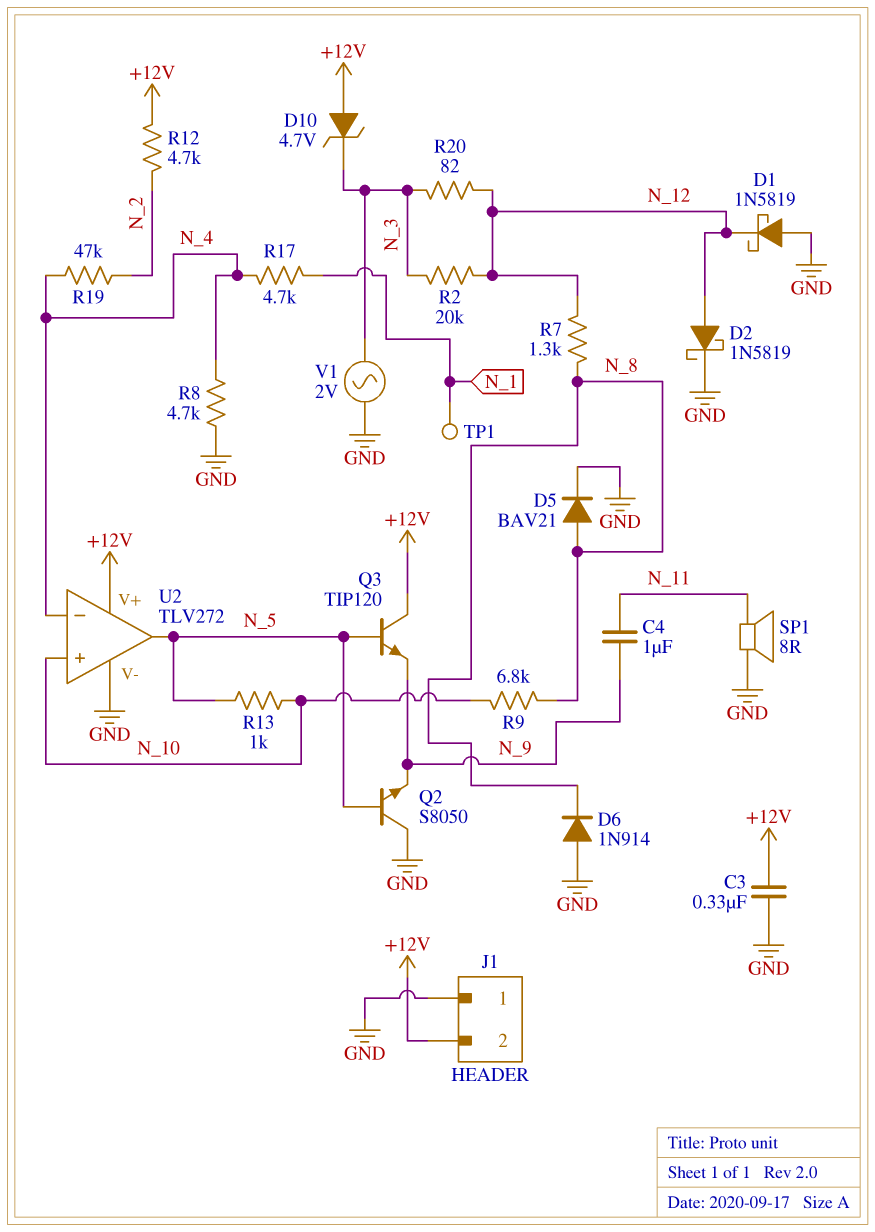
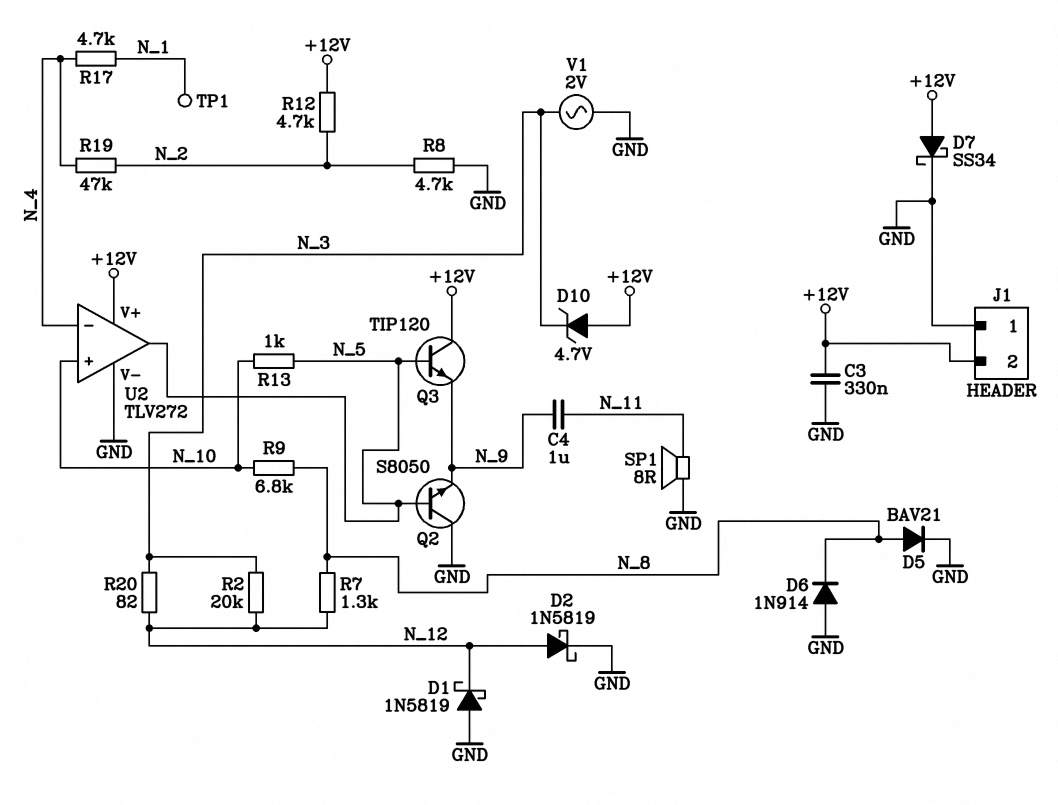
D7: none -> schottky SS34 (A +12V, K GND)
R8: 4.7k (GND, N_4) -> 4.7k (GND, N_2)

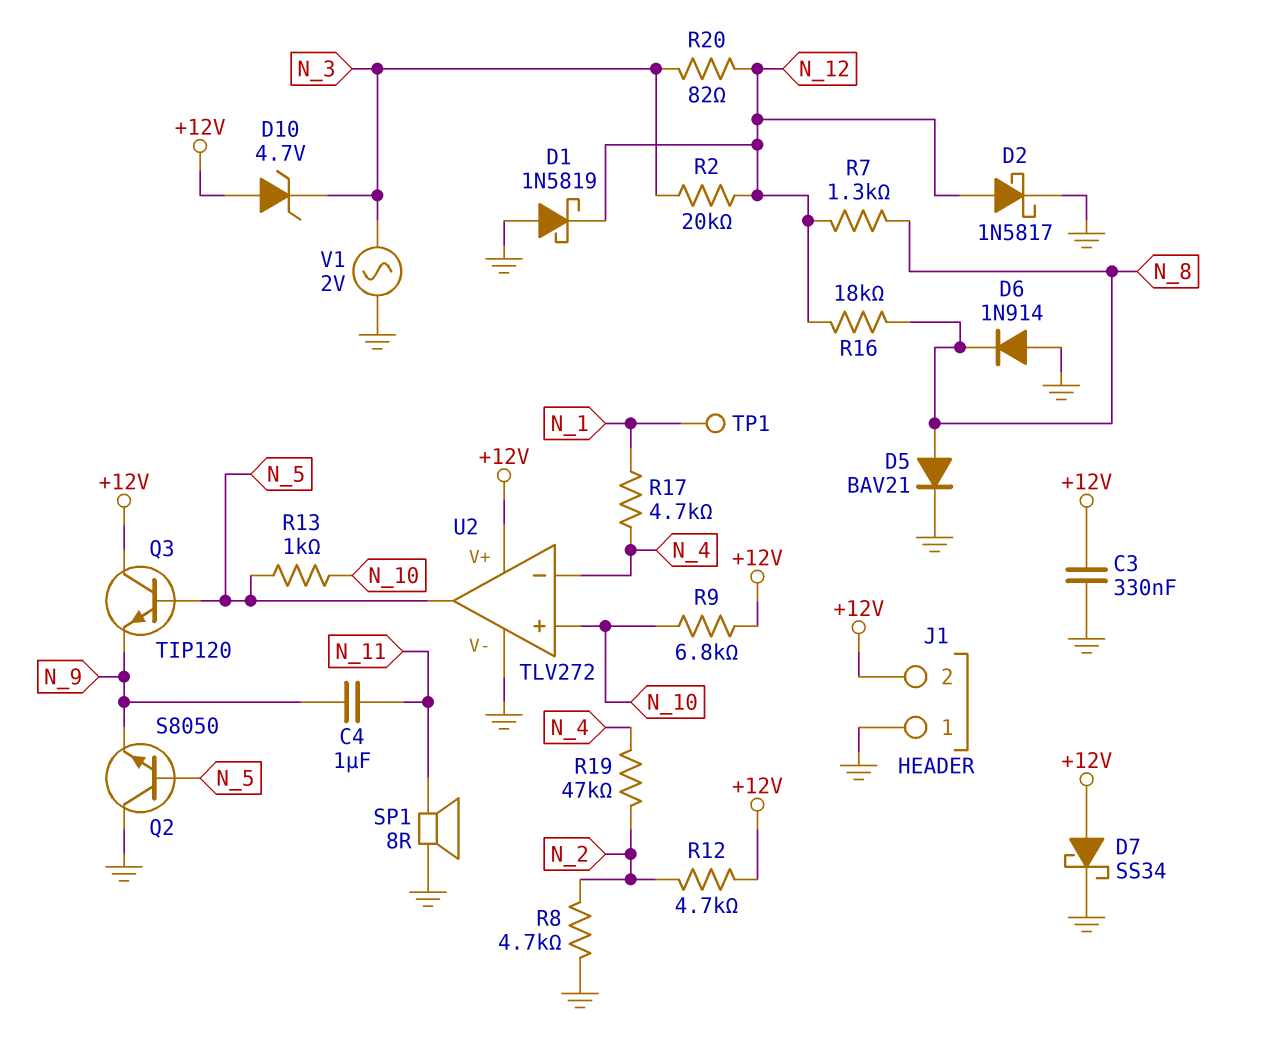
D2: schottky 1N5819 (A N_12, K GND) -> schottky 1N5817 (A N_12, K GND)
R9: 6.8k (N_8, N_10) -> 6.8k (+12V, N_10)
R16: none -> 18k (N_8, N_12)

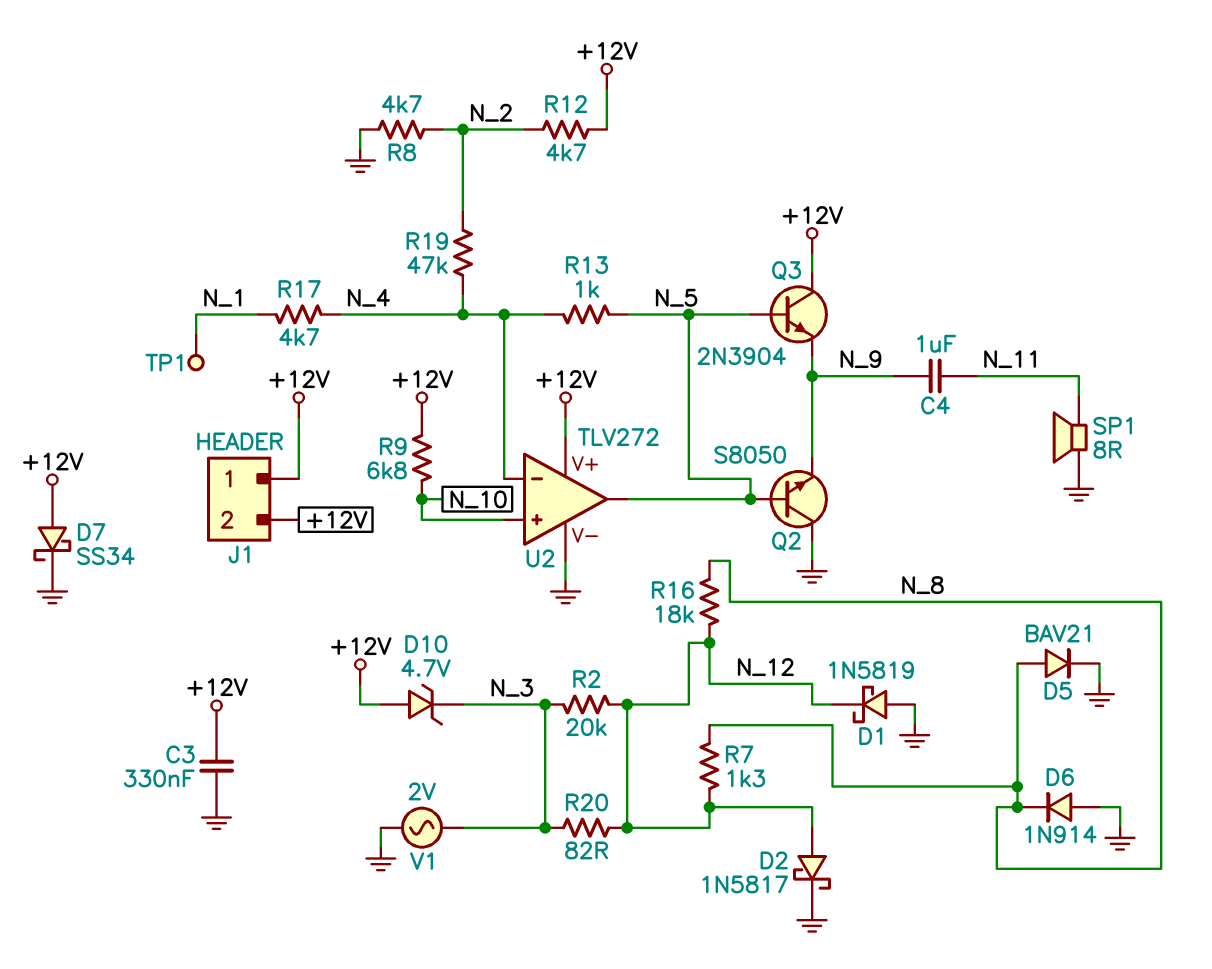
J1 pin 1: GND -> +12V
Q3: NPN TIP120 (B N_5, C +12V, E N_9) -> NPN 2N3904 (B N_5, C +12V, E N_9)
R13: 1k (N_5, N_10) -> 1k (N_4, N_5)

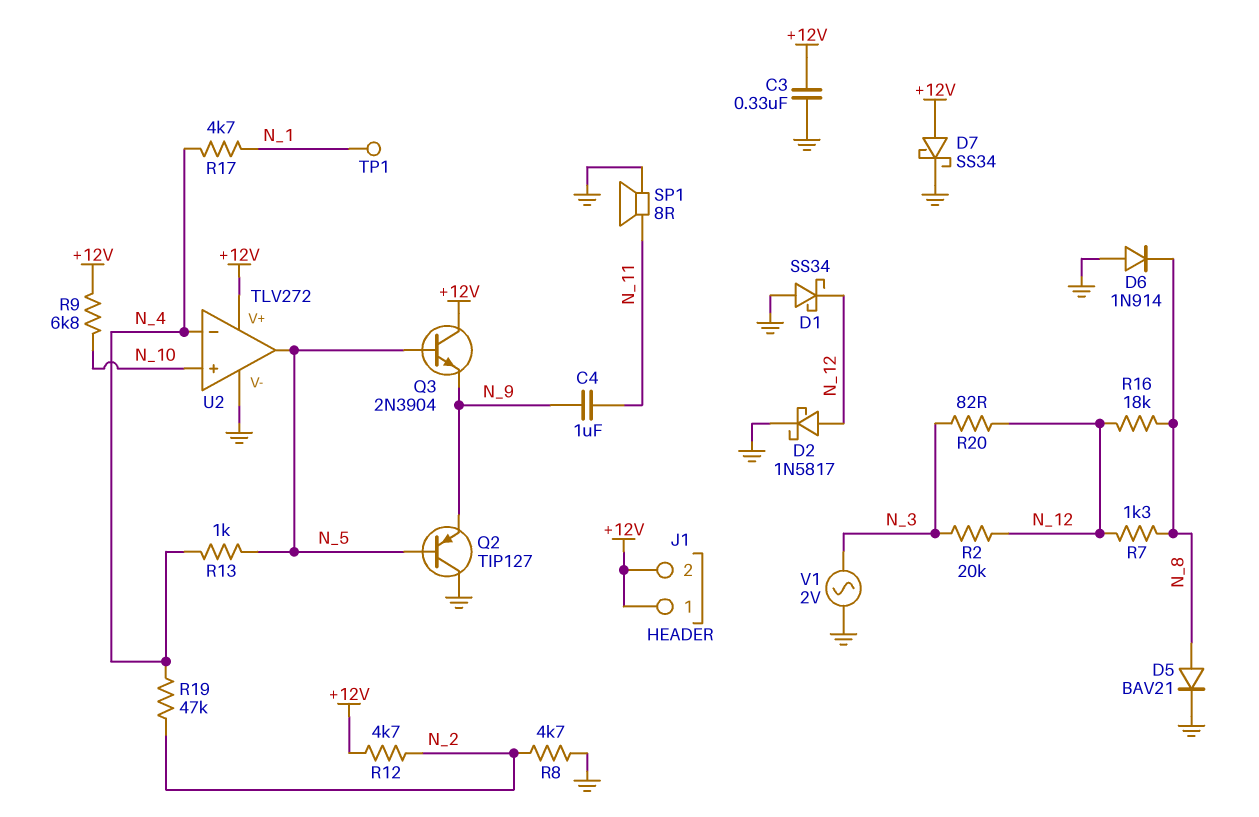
D1: schottky 1N5819 (A GND, K N_12) -> schottky SS34 (A GND, K N_12)
D10: zener 4.7V (A +12V, K N_3) -> none
Q2: NPN S8050 (B N_5, C GND, E N_9) -> PNP TIP127 (B N_5, C GND, E N_9)

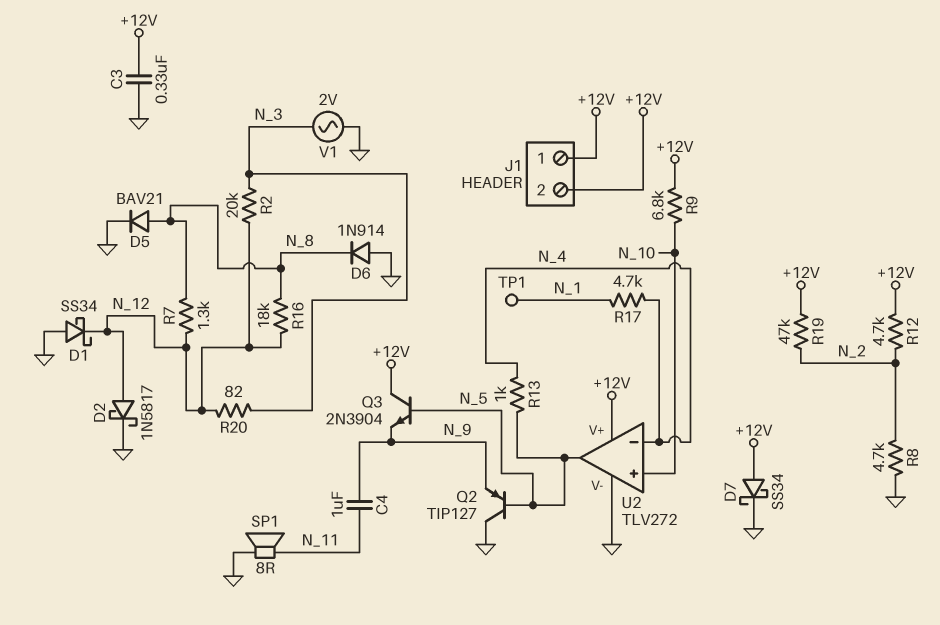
R19: 47k (N_2, N_4) -> 47k (+12V, N_2)

